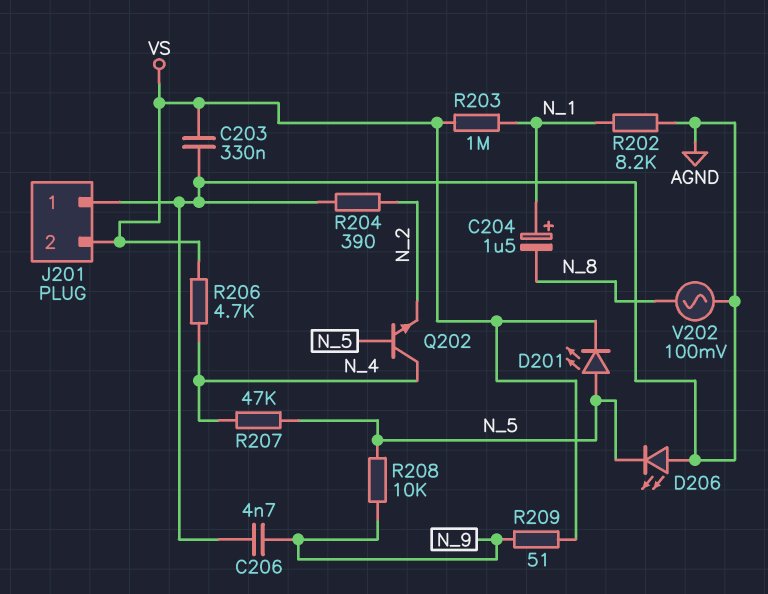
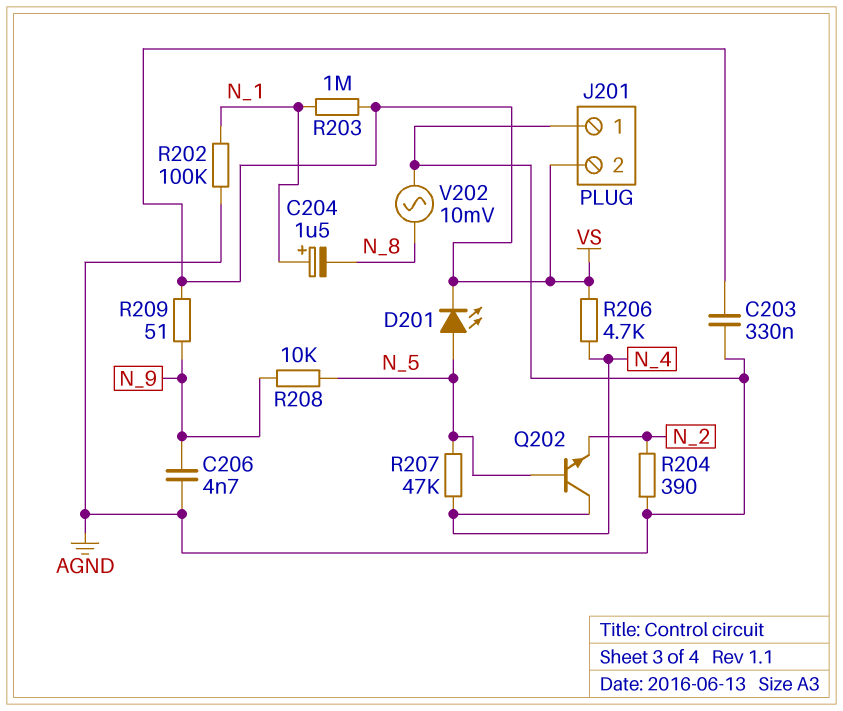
D206: LED (A AGND, K N_5) -> none
R202: 8.2k (AGND, N_1) -> 100k (AGND, N_1)
V202: AC 100mV (AGND, N_8) -> AC 10mV (AGND, N_8)

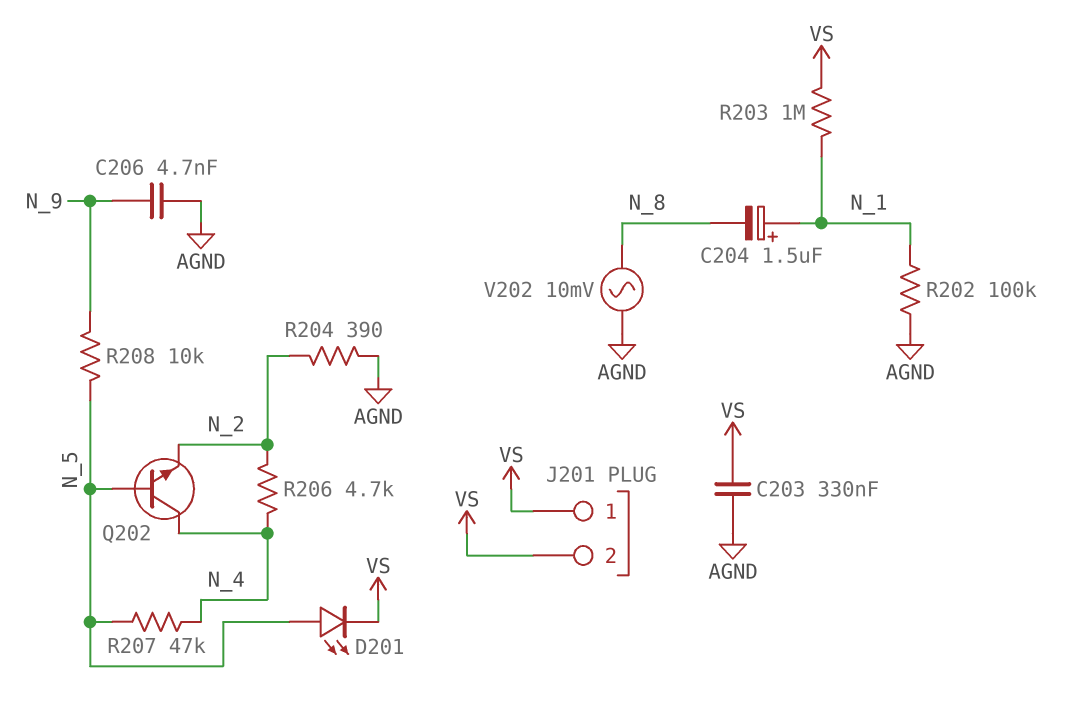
J201 pin 1: AGND -> VS
R206: 4.7k (N_4, VS) -> 4.7k (N_2, N_4)
R209: 51 (N_9, VS) -> none

